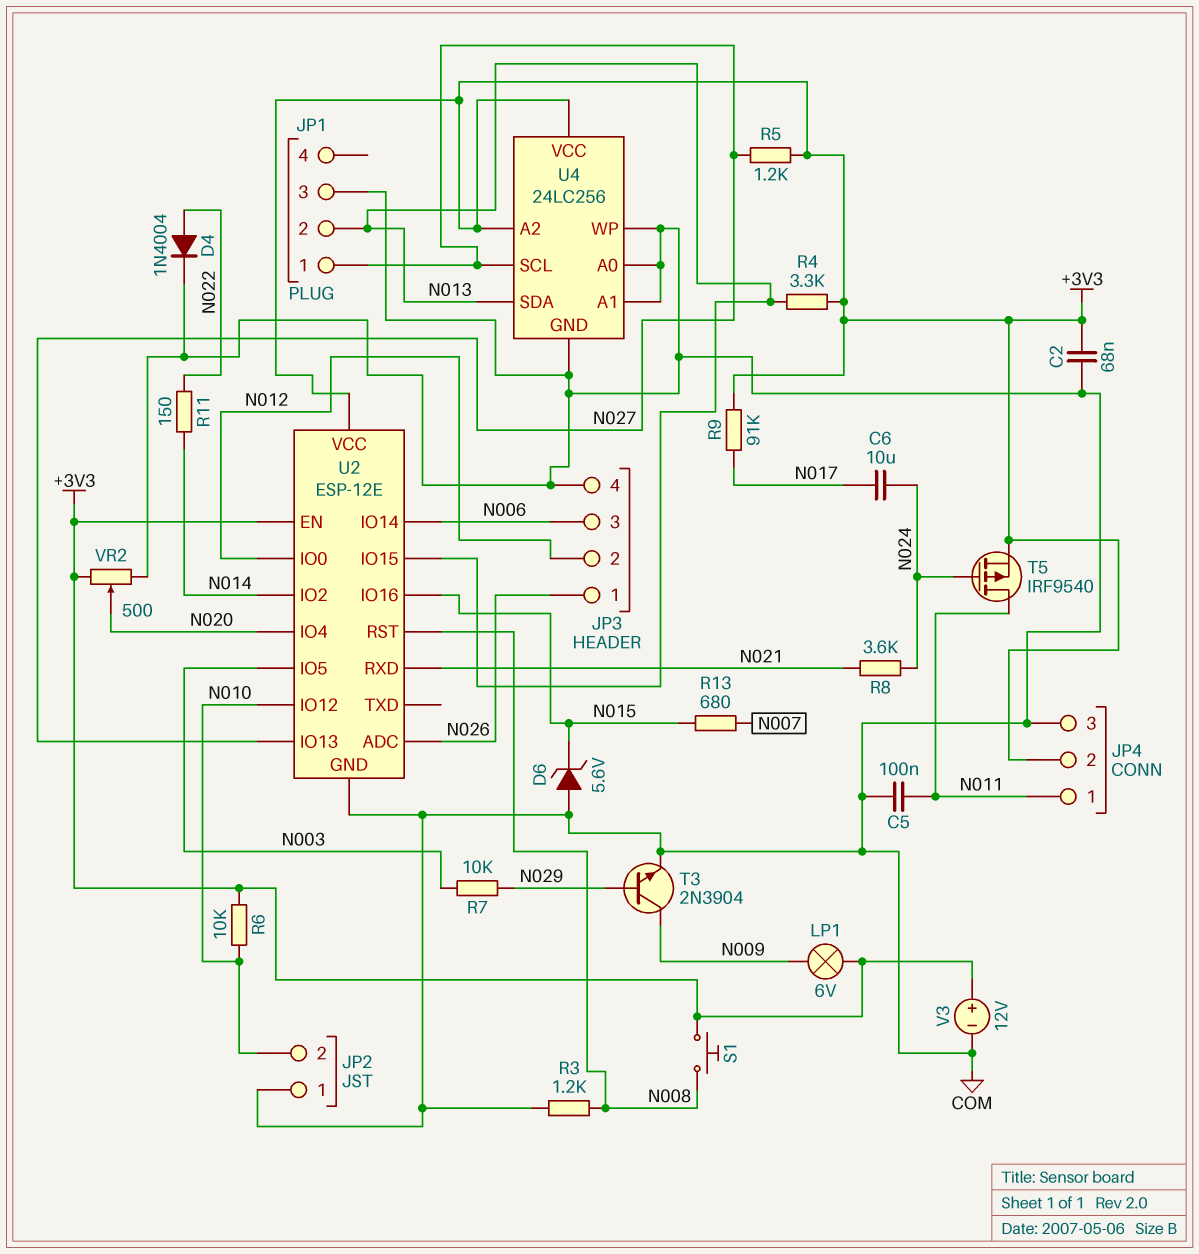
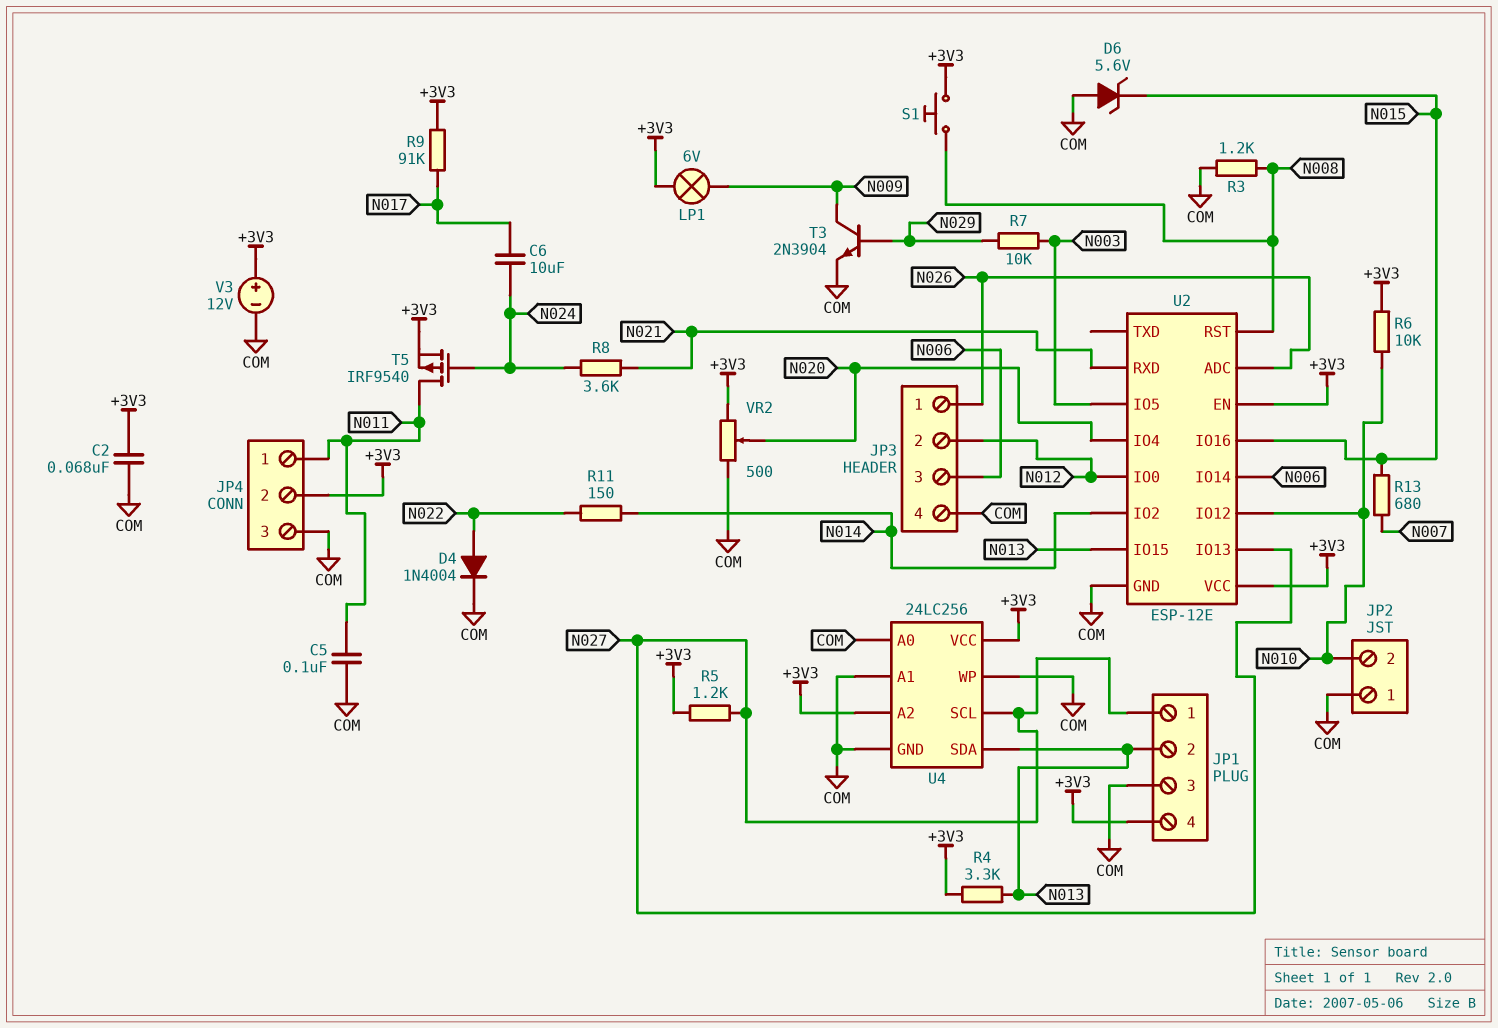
JP1 pin 4: none -> +3V3

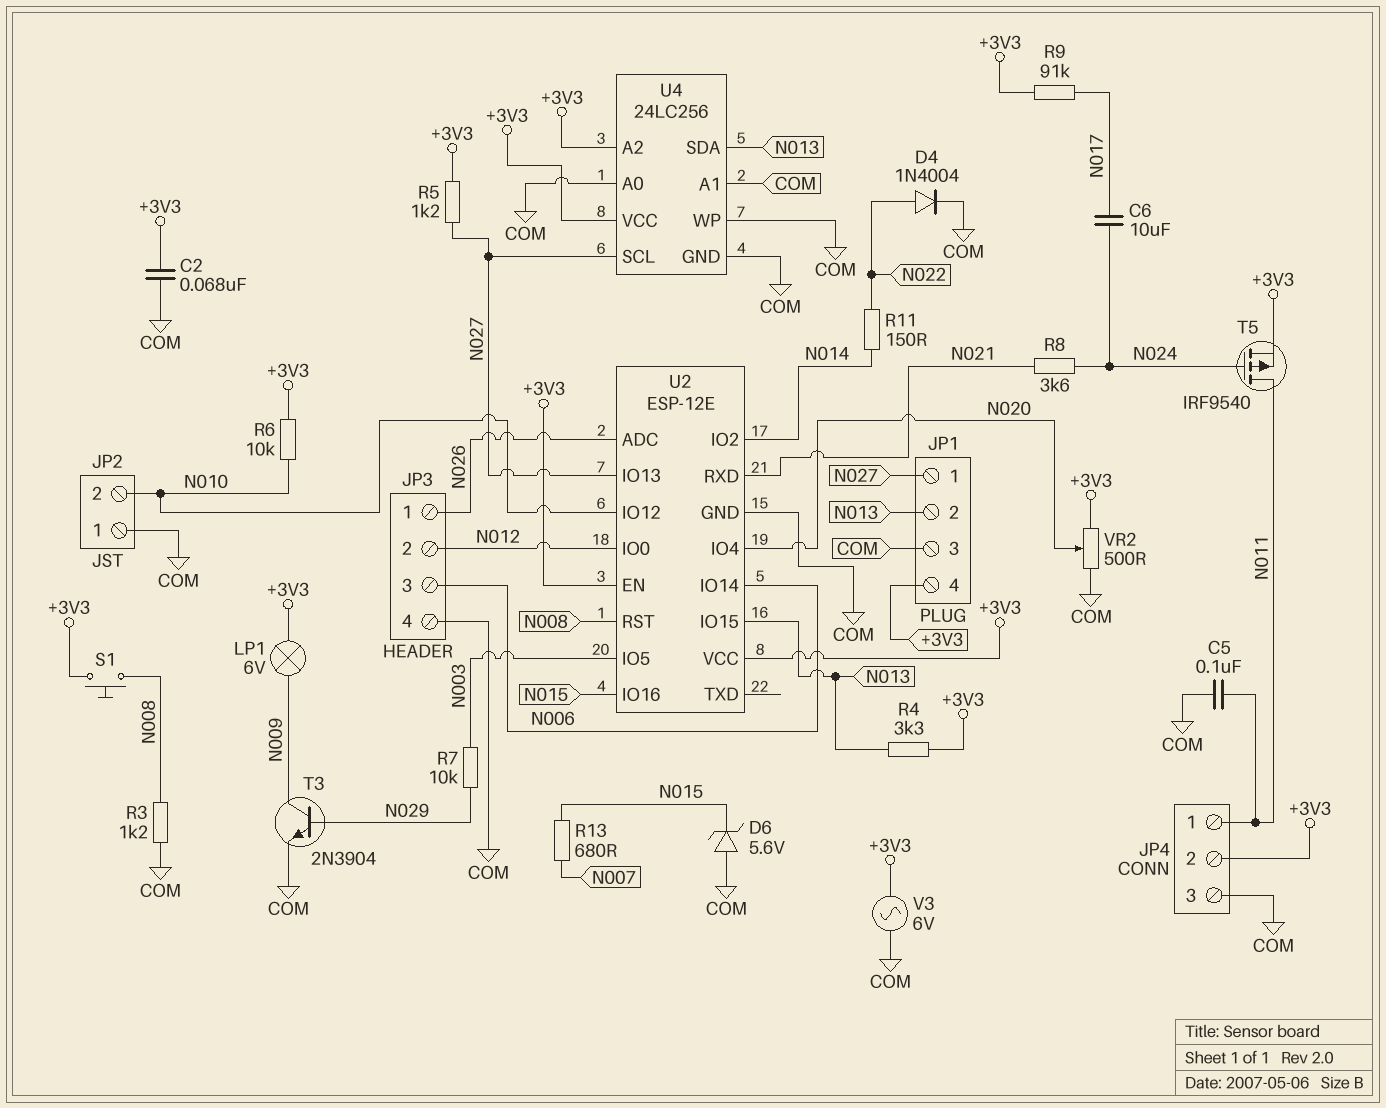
V3: 12V (plus +3V3, minus COM) -> AC 6V (+3V3, COM)

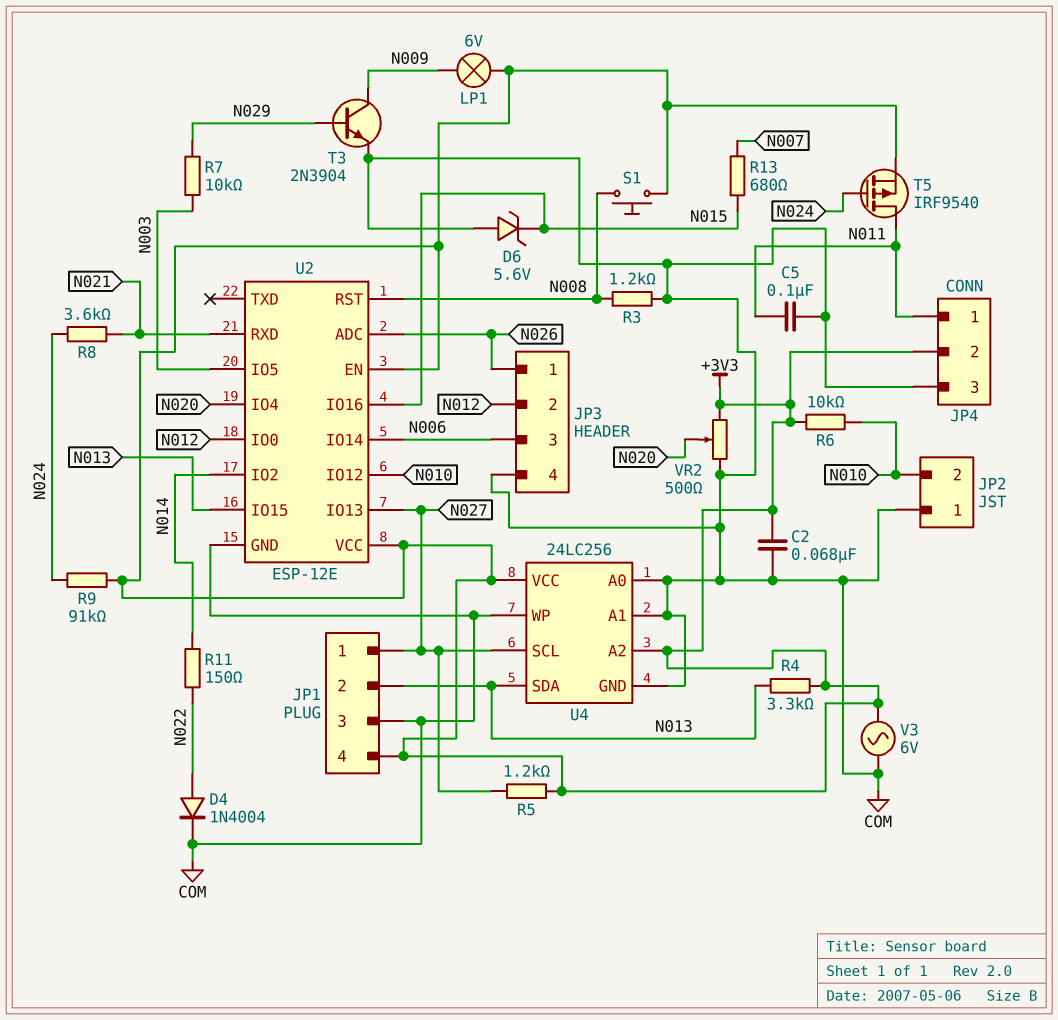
C6: 10uF (N017, N024) -> none
R9: 91k (+3V3, N017) -> 91k (+3V3, N024)

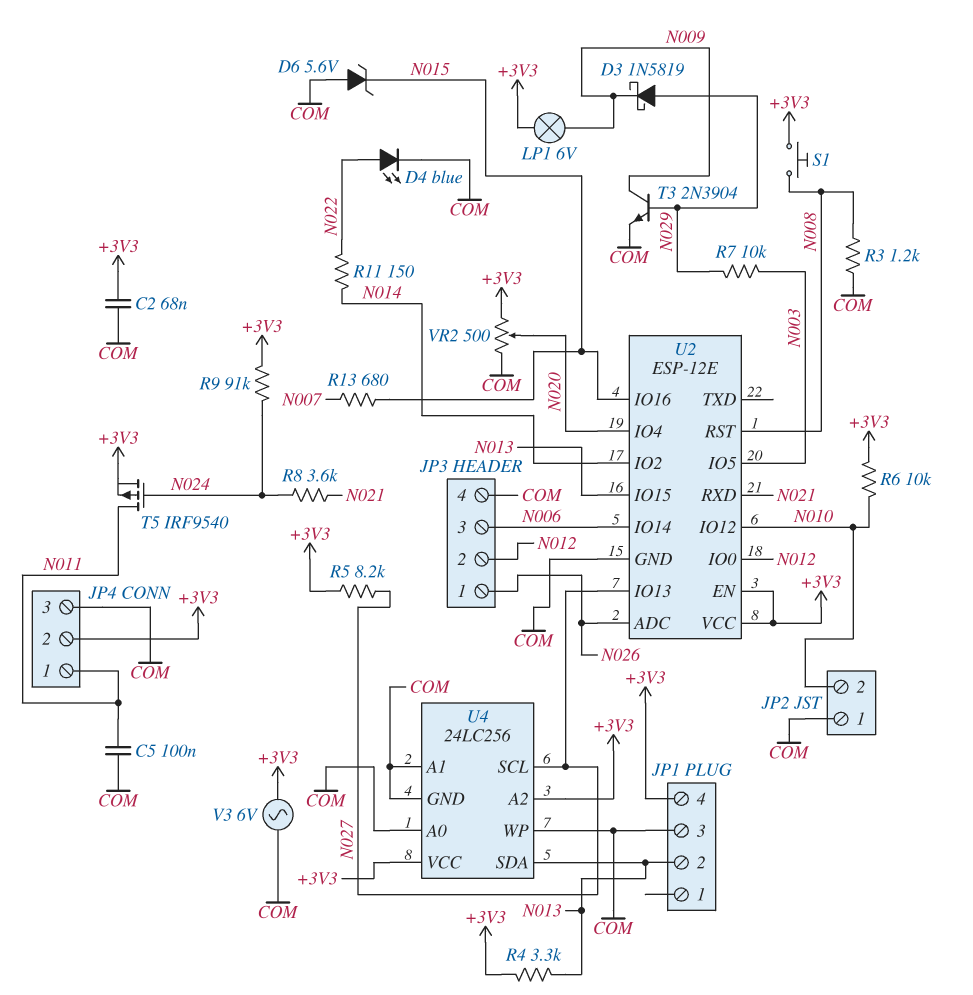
D3: none -> schottky 1N5819 (A N029, K N009)
D4: diode 1N4004 (A N022, K COM) -> LED blue (A N022, K COM)
JP1 pin 1: N027 -> none
R5: 1.2k (+3V3, N027) -> 8.2k (+3V3, N027)

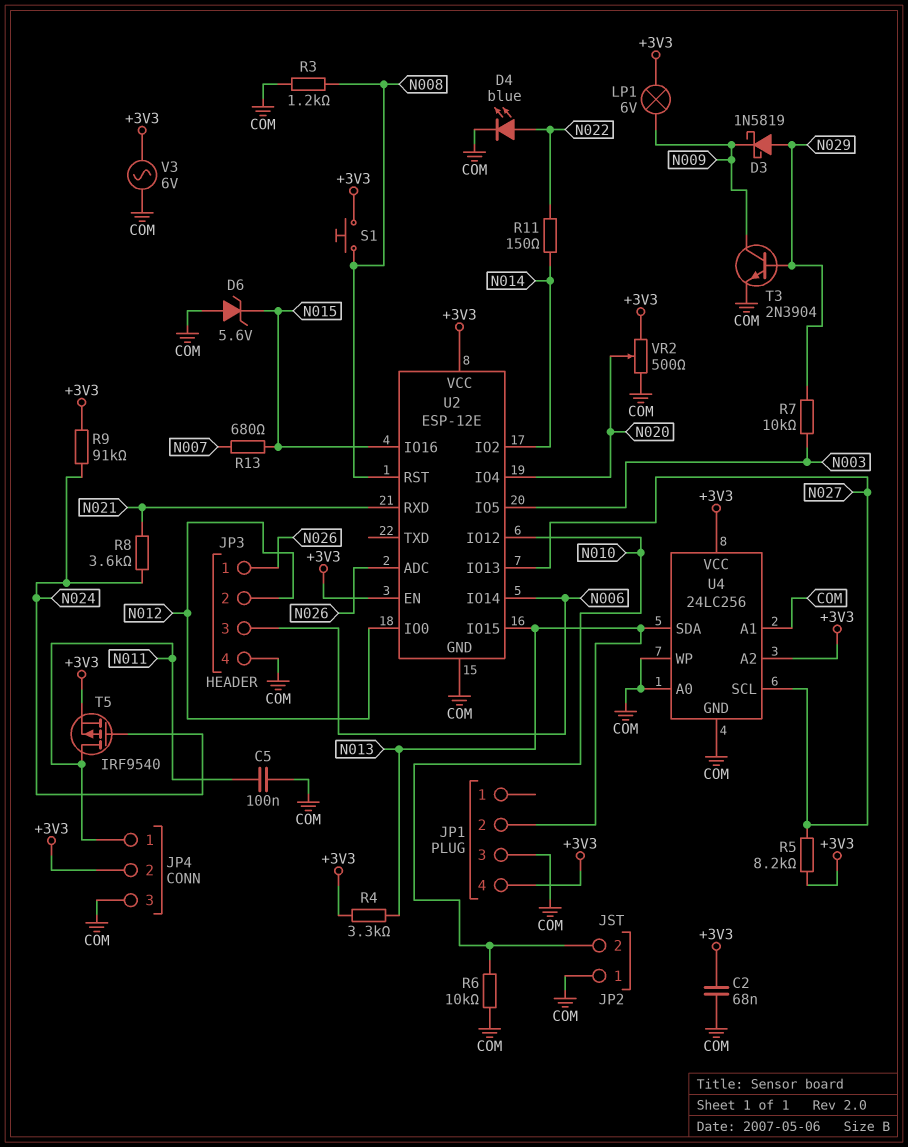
R6: 10k (+3V3, N010) -> 10k (COM, N010)

